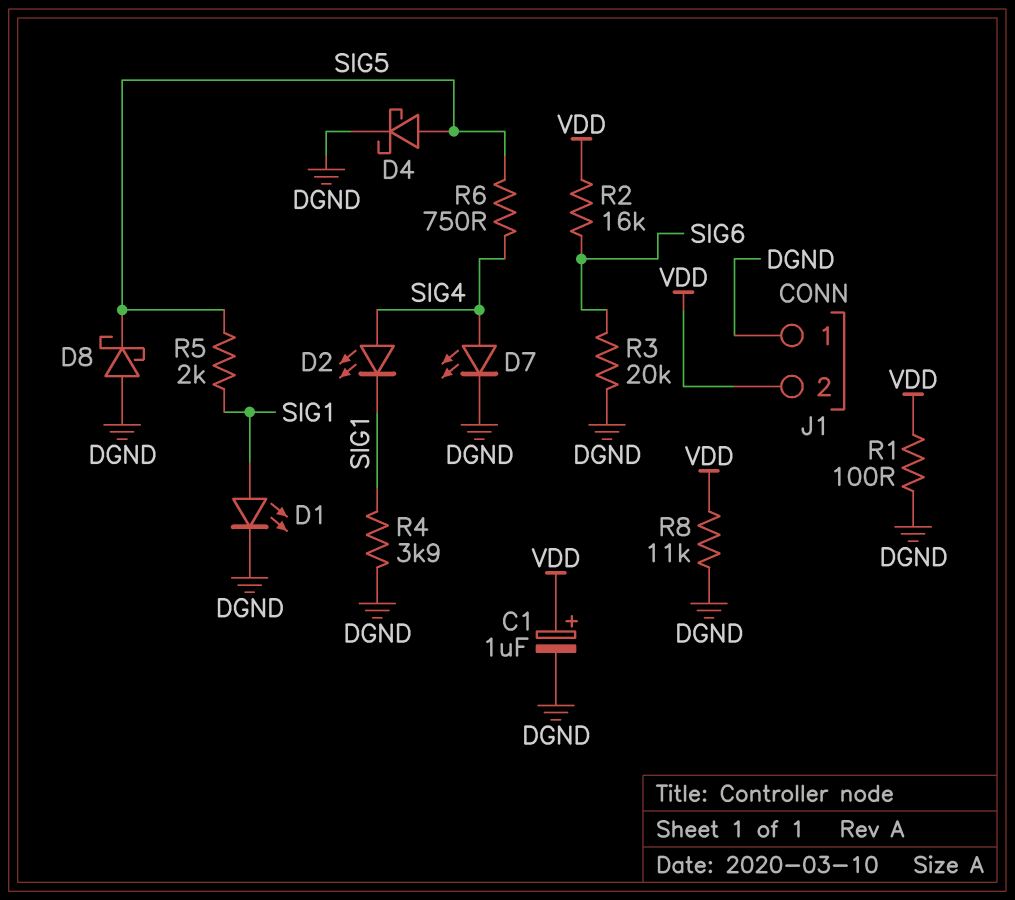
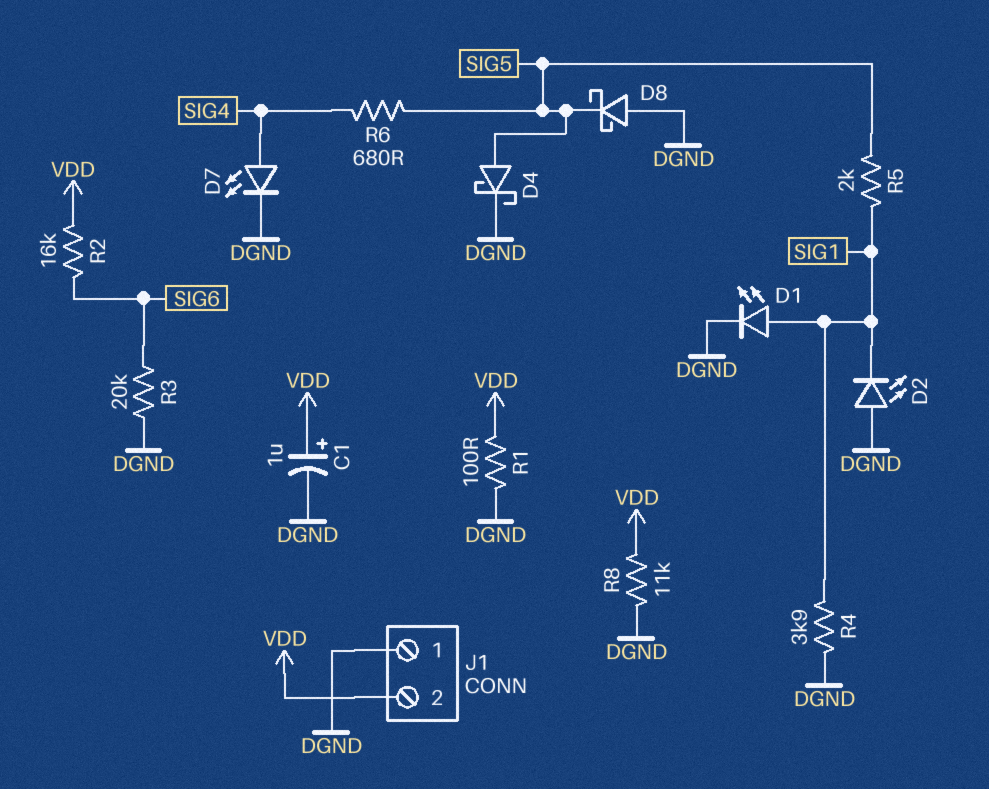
D2: LED (A SIG4, K SIG1) -> LED (A DGND, K SIG1)
R6: 750 (SIG4, SIG5) -> 680 (SIG4, SIG5)

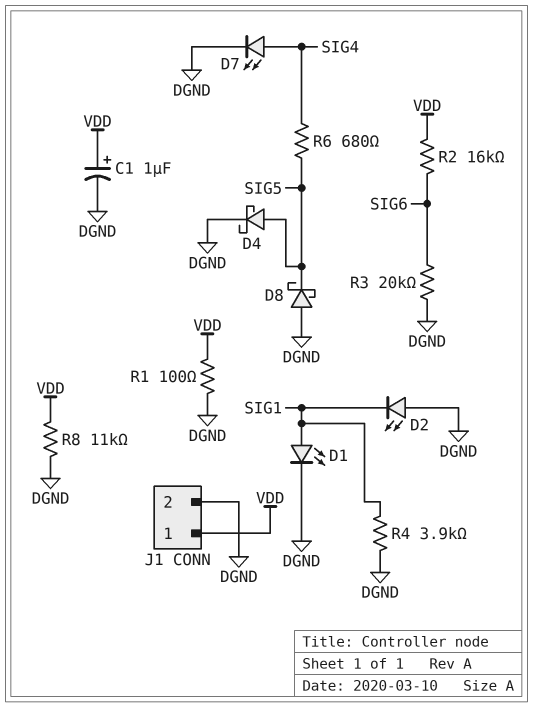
J1 pin 1: DGND -> VDD
J1 pin 2: VDD -> DGND
R5: 2k (SIG1, SIG5) -> none

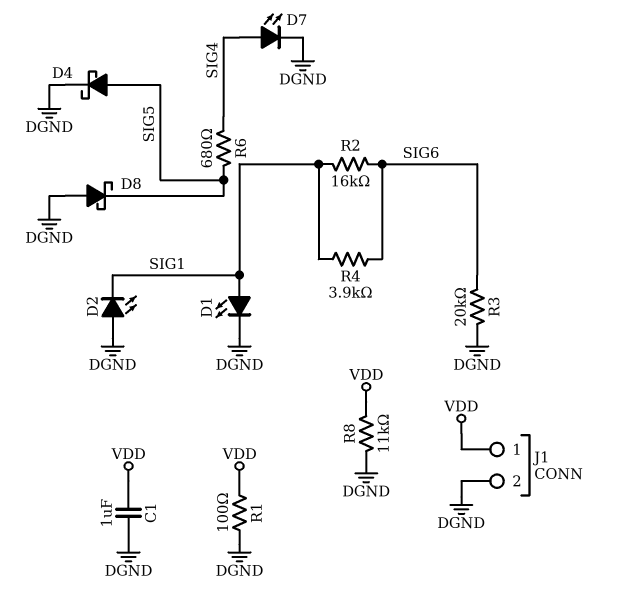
C1: 1uF (plus VDD, minus DGND) -> 1uF (DGND, VDD)
R2: 16k (SIG6, VDD) -> 16k (SIG1, SIG6)
R4: 3.9k (DGND, SIG1) -> 3.9k (SIG1, SIG6)

